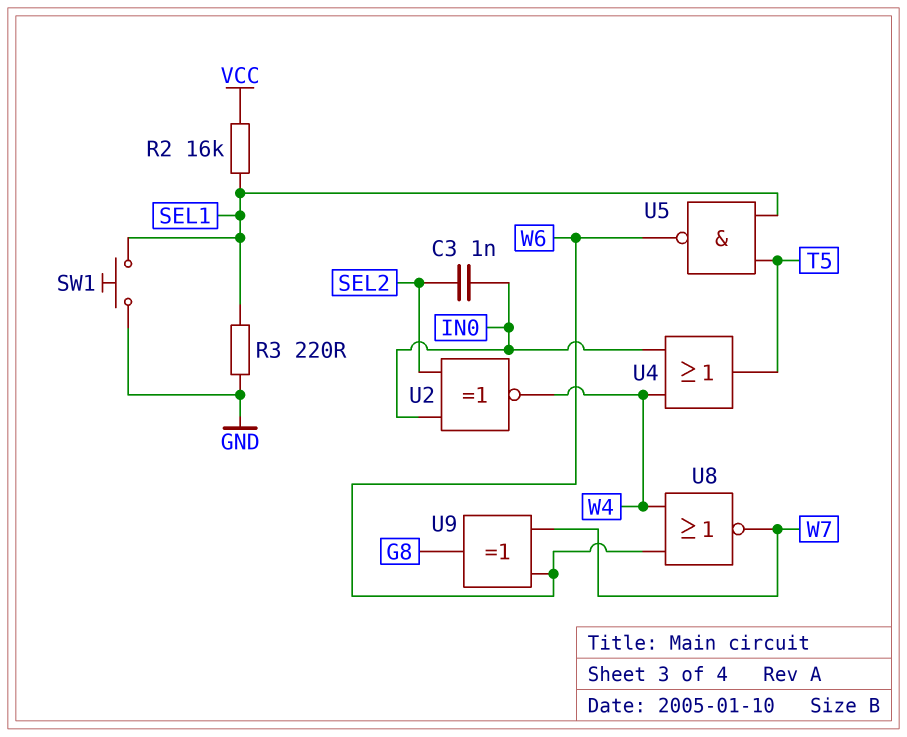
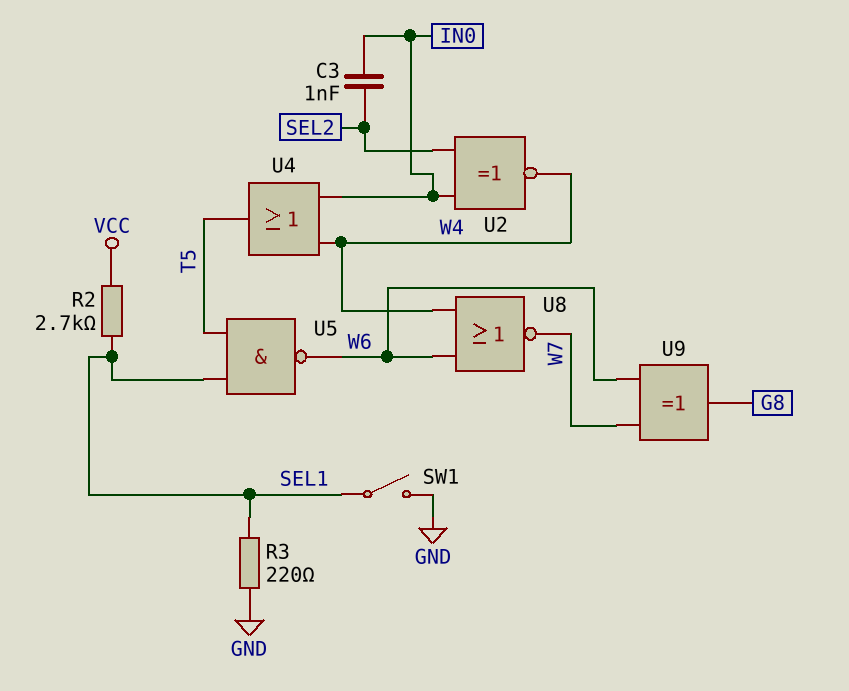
R2: 16k (SEL1, VCC) -> 2.7k (SEL1, VCC)
SW1: button (GND, SEL1) -> switch (GND, SEL1)

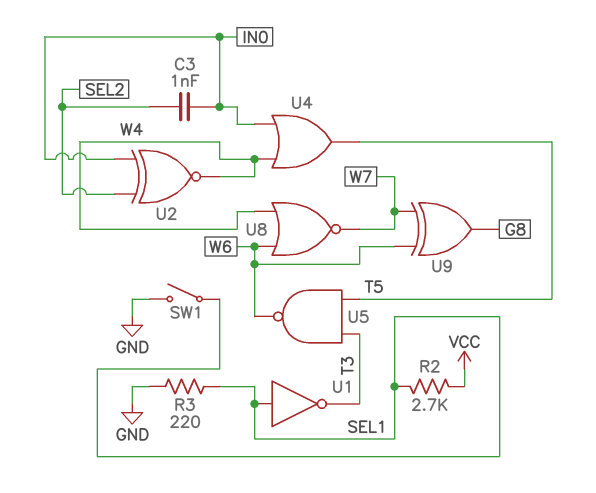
U1: none -> NOT (in SEL1, out T3)
U5: NAND (in SEL1, in T5, out W6) -> NAND (in T3, in T5, out W6)

